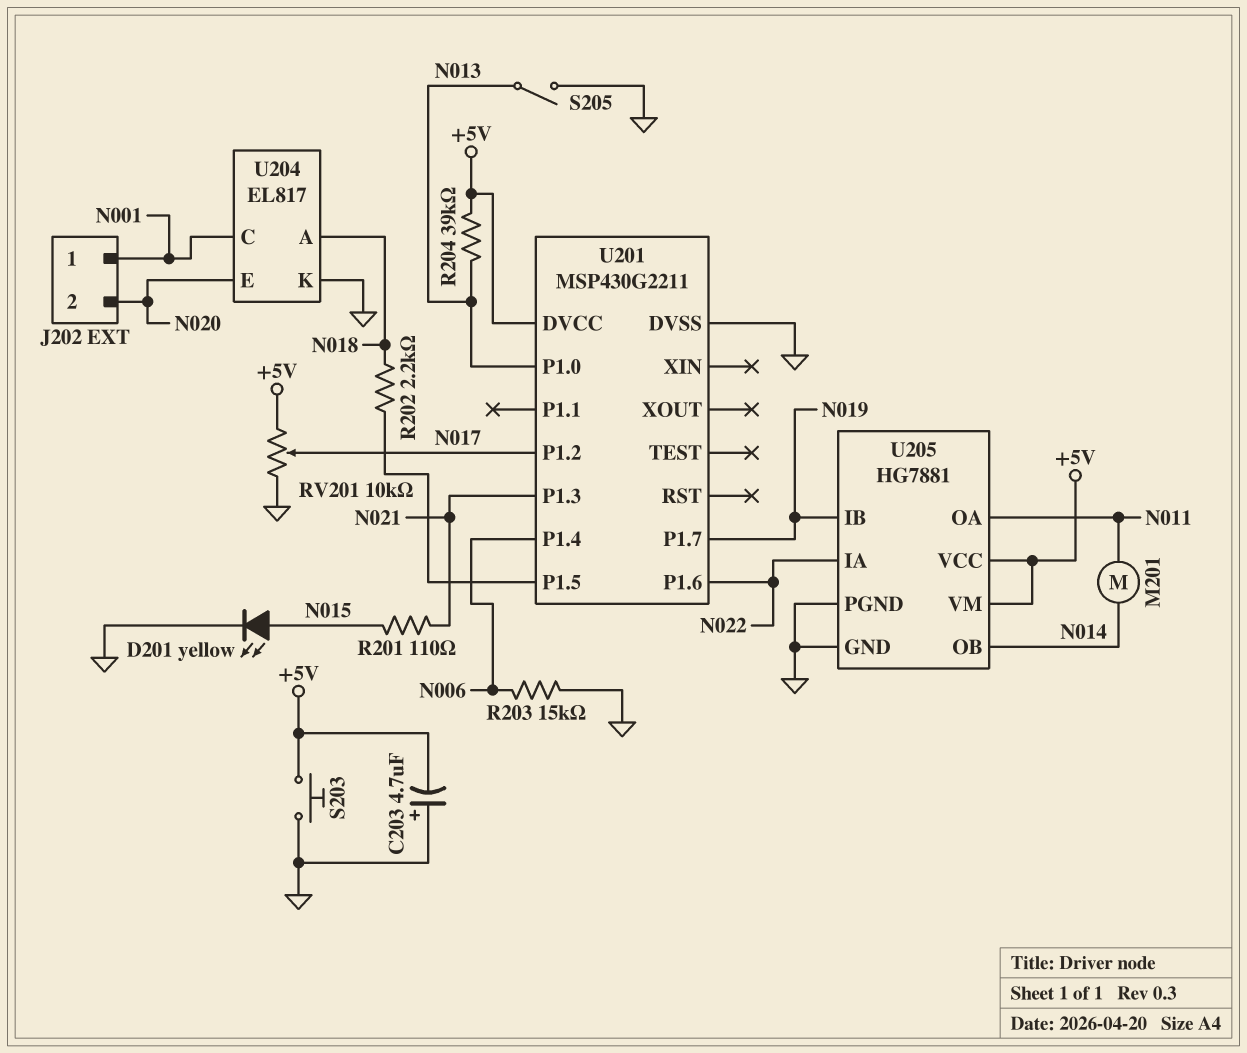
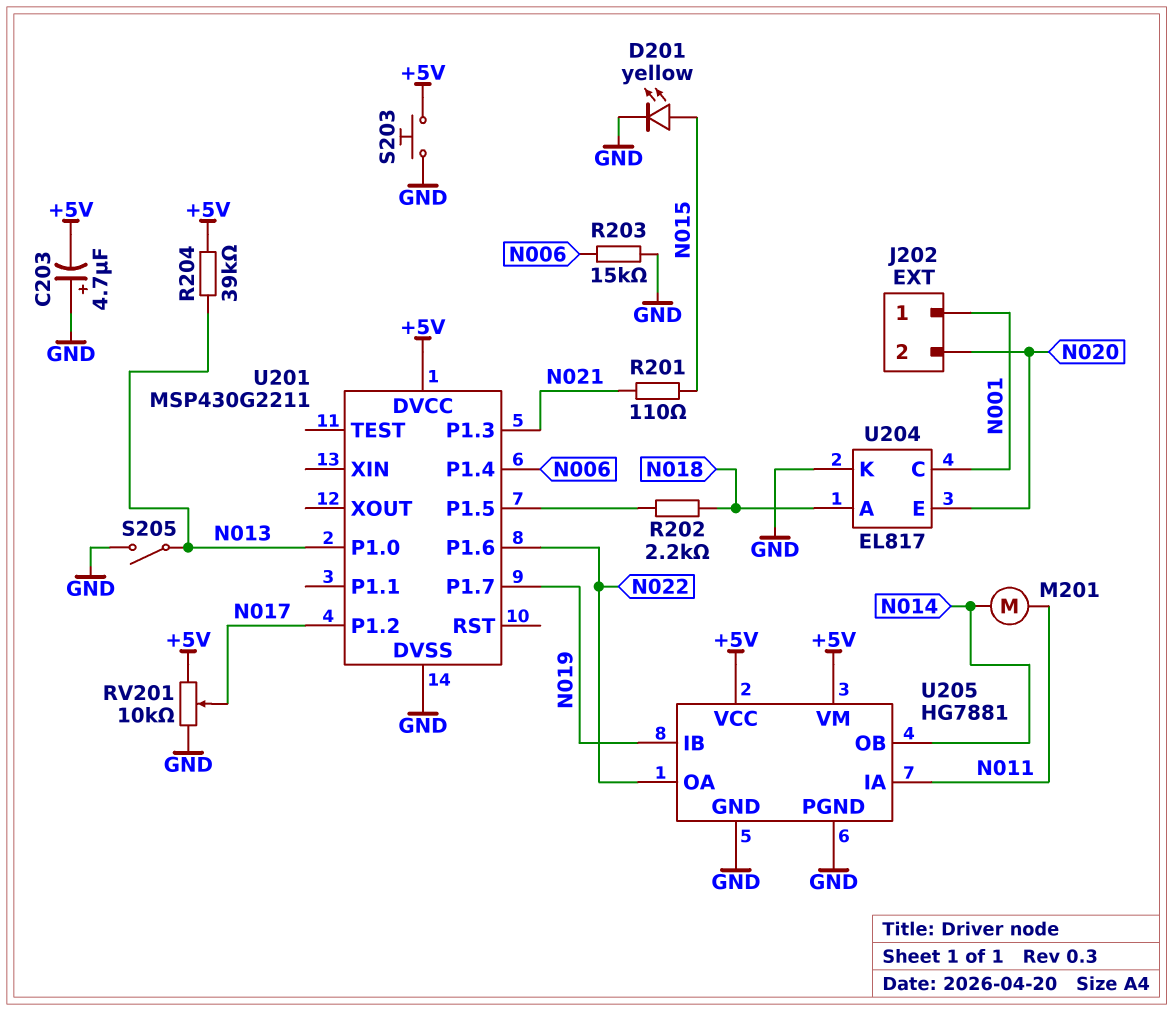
U205 pin IA: N022 -> N011
U205 pin OA: N011 -> N022

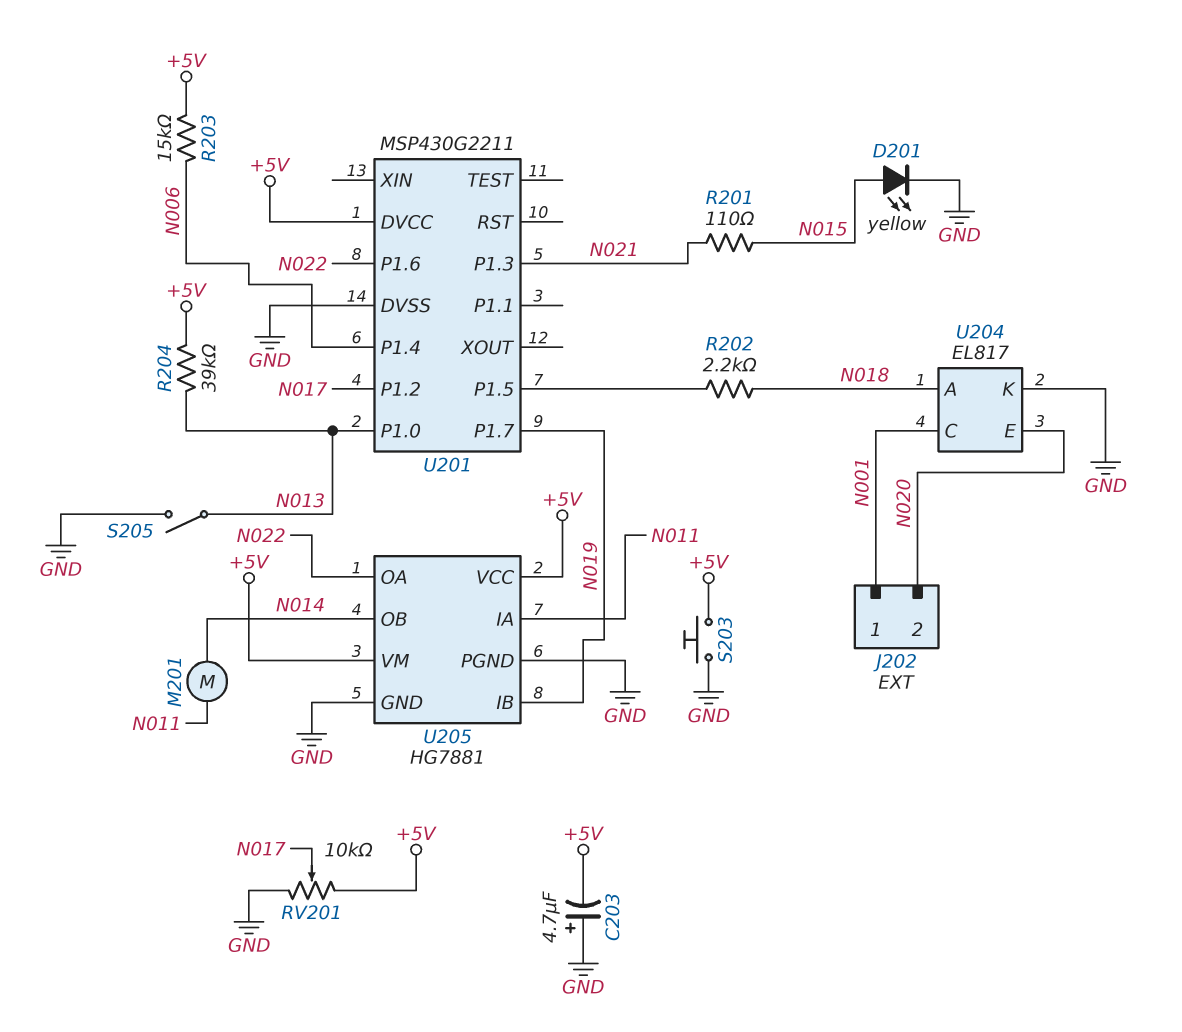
R203: 15k (GND, N006) -> 15k (+5V, N006)

